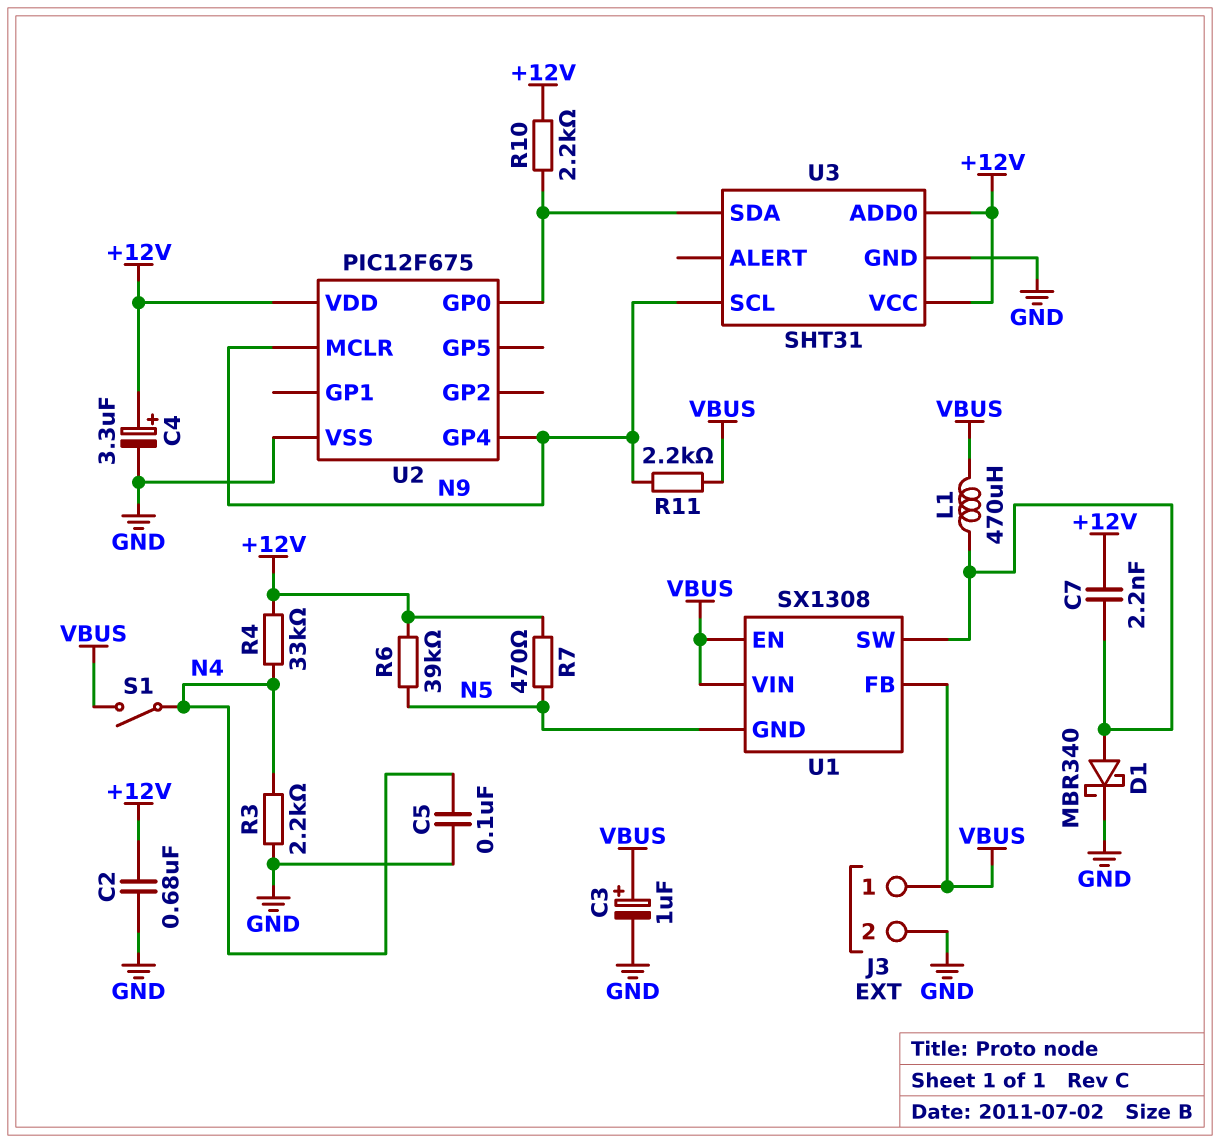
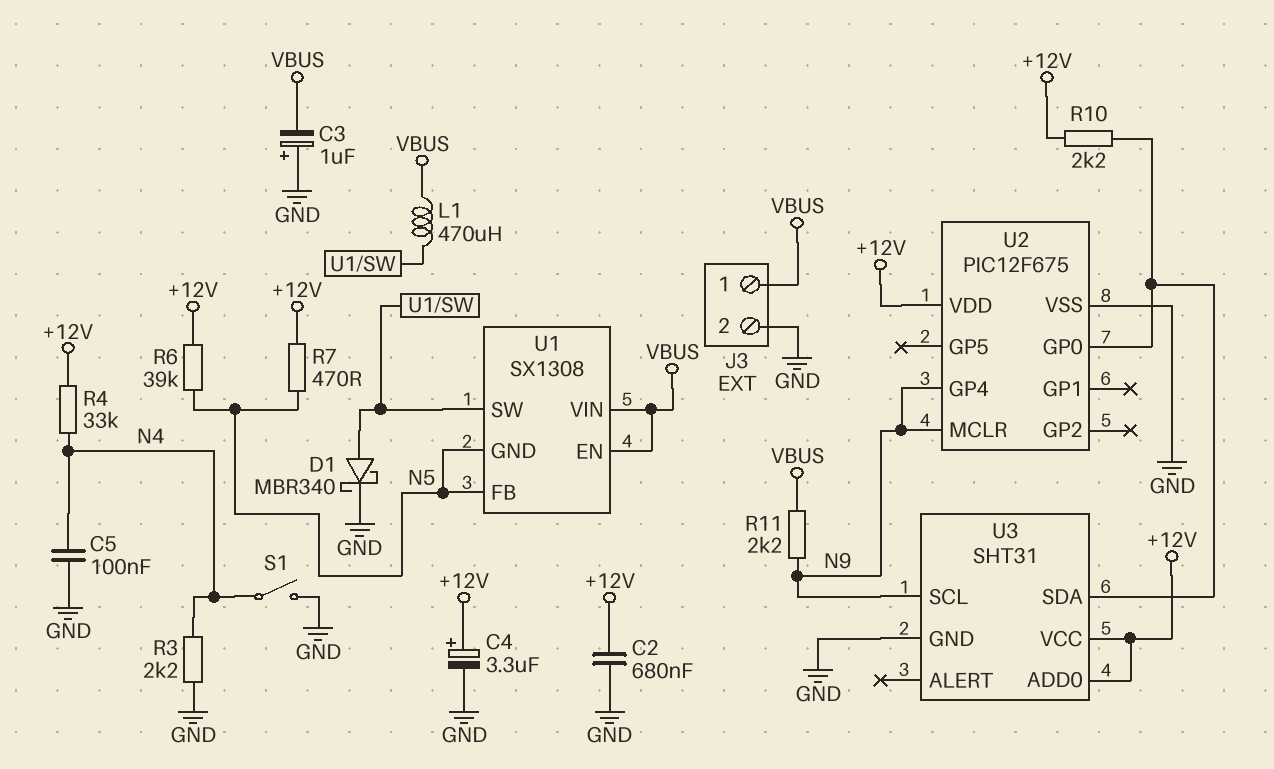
C3: 1uF (plus VBUS, minus GND) -> 1uF (plus GND, minus VBUS)
C7: 2.2nF (+12V, U1/SW) -> none
S1: switch (N4, VBUS) -> switch (GND, N4)
U1 pin FB: VBUS -> N5

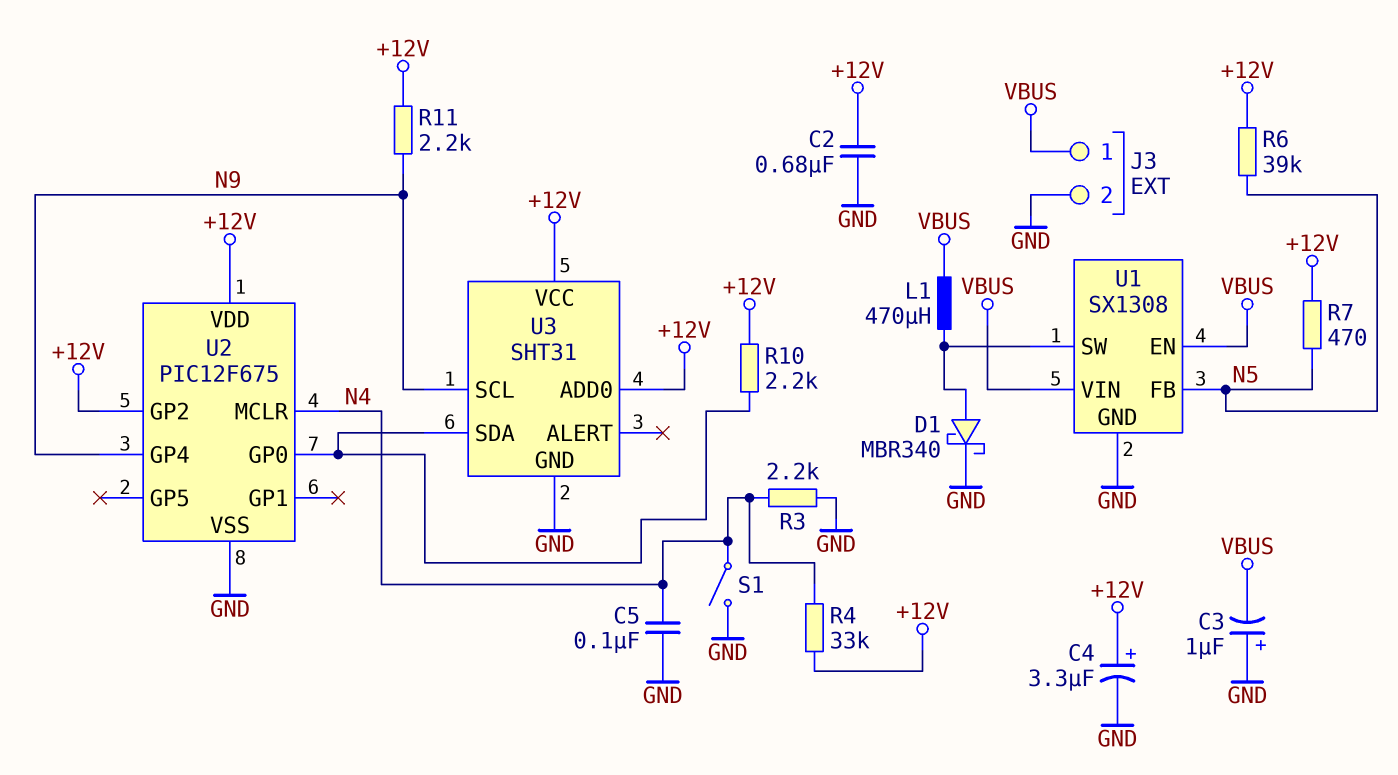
R11: 2.2k (N9, VBUS) -> 2.2k (+12V, N9)
U1 pin GND: N5 -> GND
U2 pin GP2: none -> +12V
U2 pin MCLR: N9 -> N4

